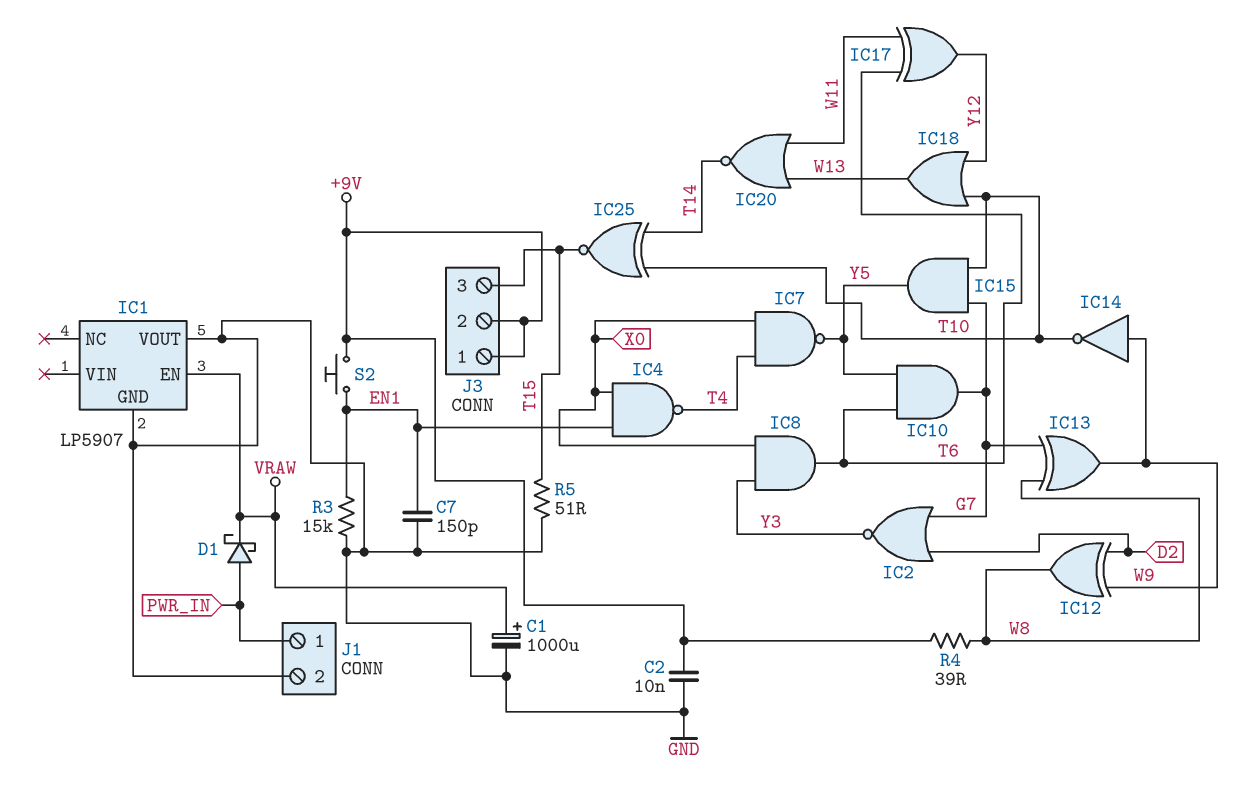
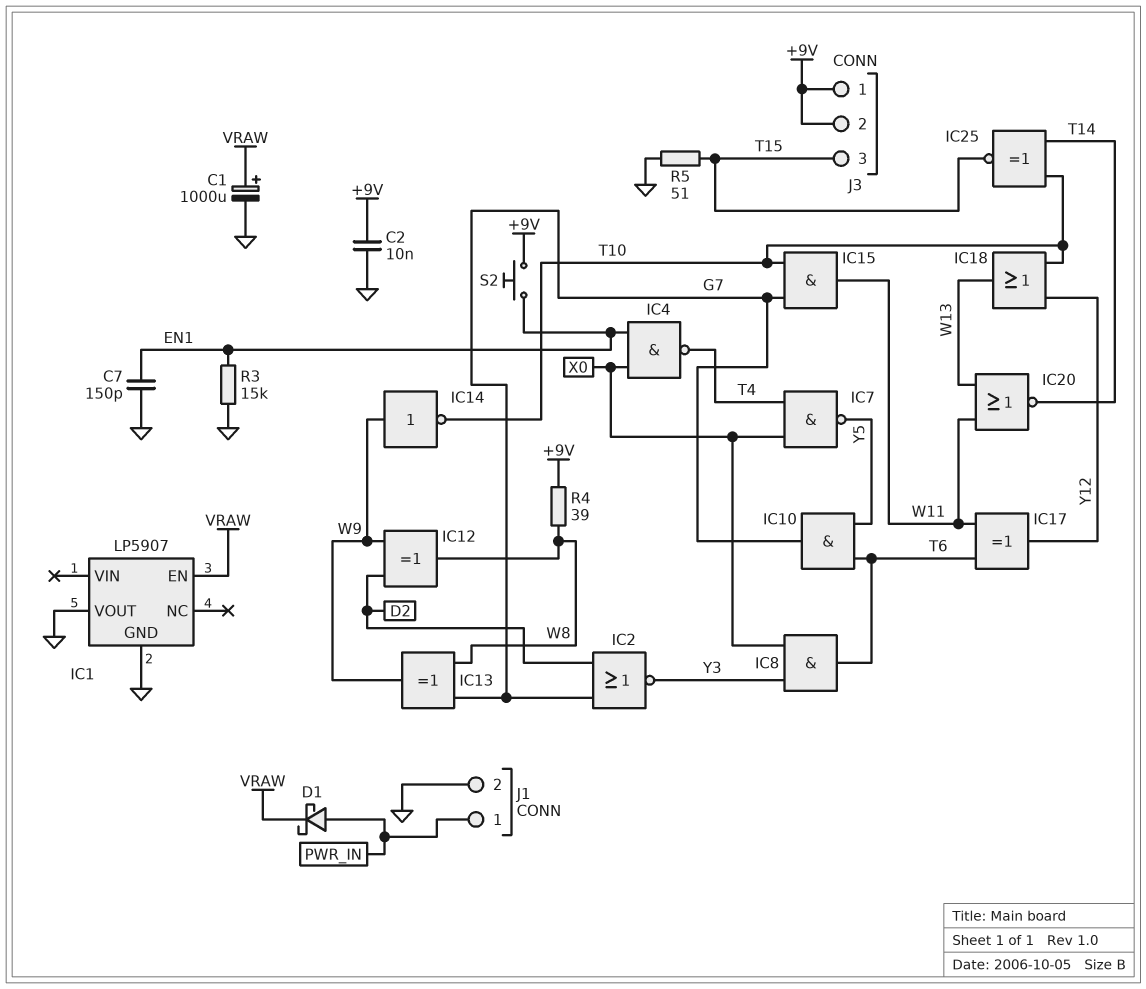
IC15: AND (in G7, in T10, out Y5) -> AND (in G7, in T10, out W11)

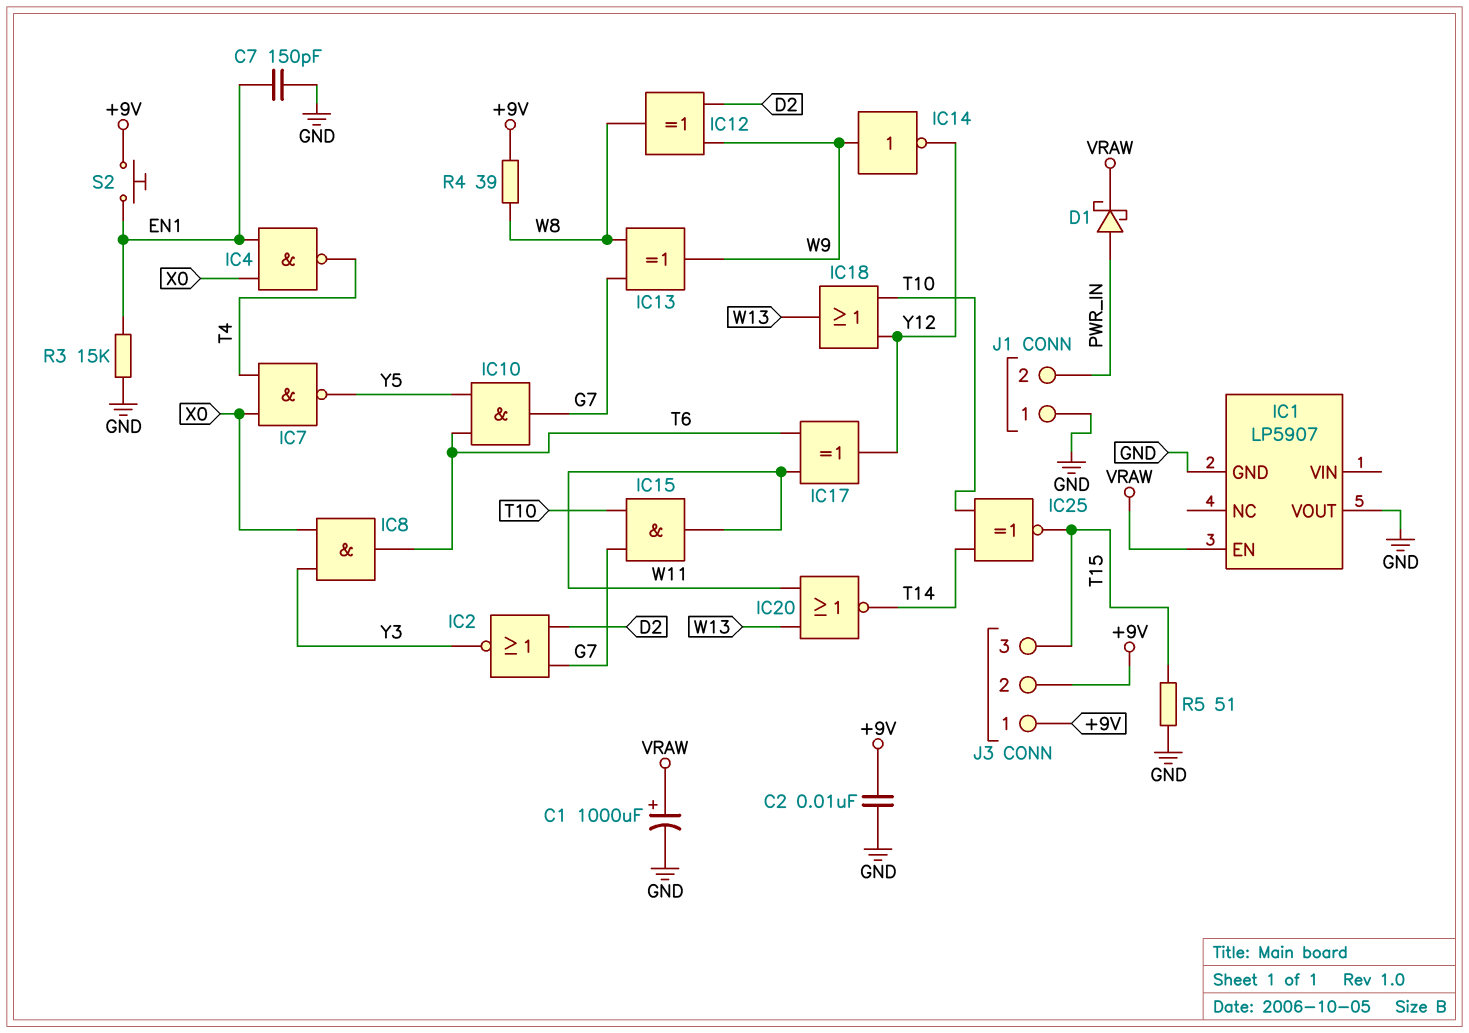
IC14: NOT (in W9, out T10) -> NOT (in W9, out Y12)
J1 pin 1: PWR_IN -> GND
J1 pin 2: GND -> PWR_IN

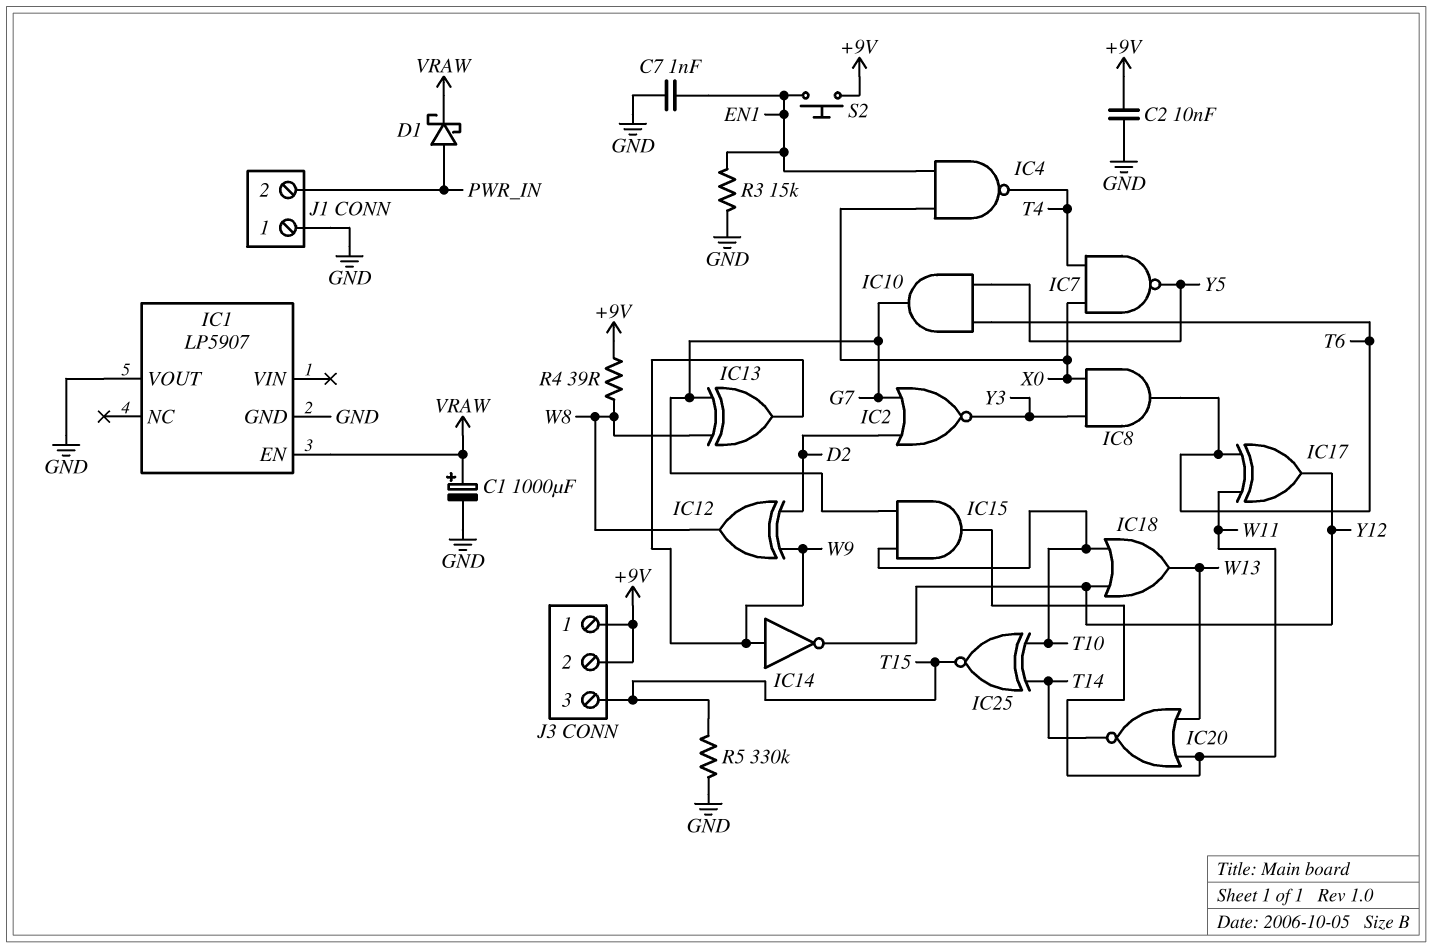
C7: 150pF (EN1, GND) -> 1nF (EN1, GND)
R5: 51 (GND, T15) -> 330k (GND, T15)

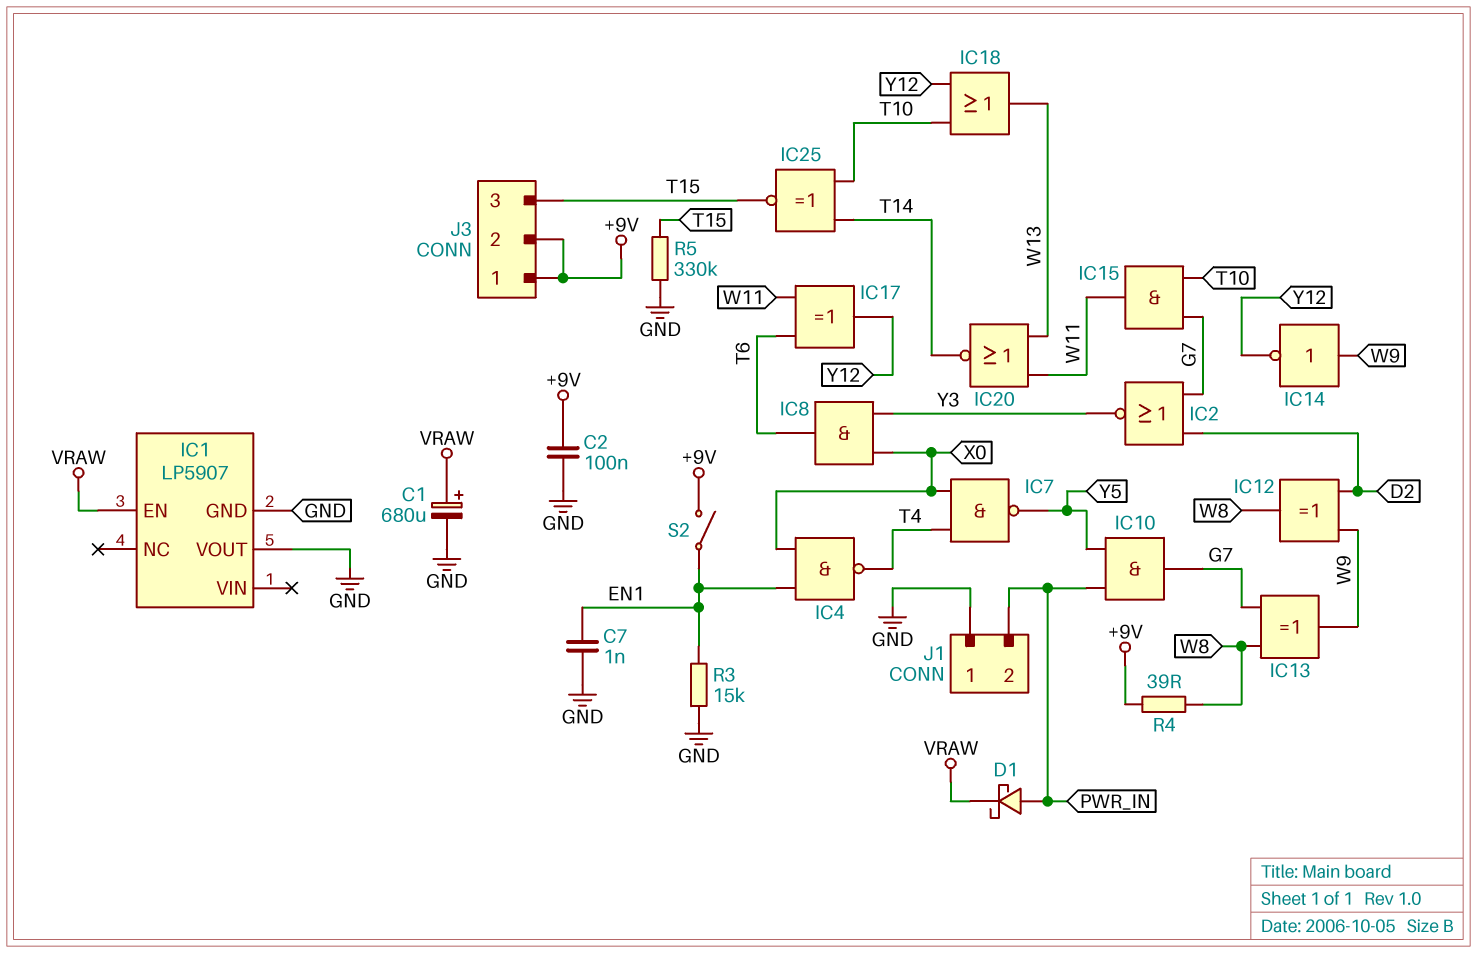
C1: 1000uF (plus VRAW, minus GND) -> 680uF (plus VRAW, minus GND)
C2: 10nF (+9V, GND) -> 100nF (+9V, GND)
IC10: AND (in T6, in Y5, out G7) -> AND (in PWR_IN, in Y5, out G7)
S2: button (+9V, EN1) -> switch (+9V, EN1)

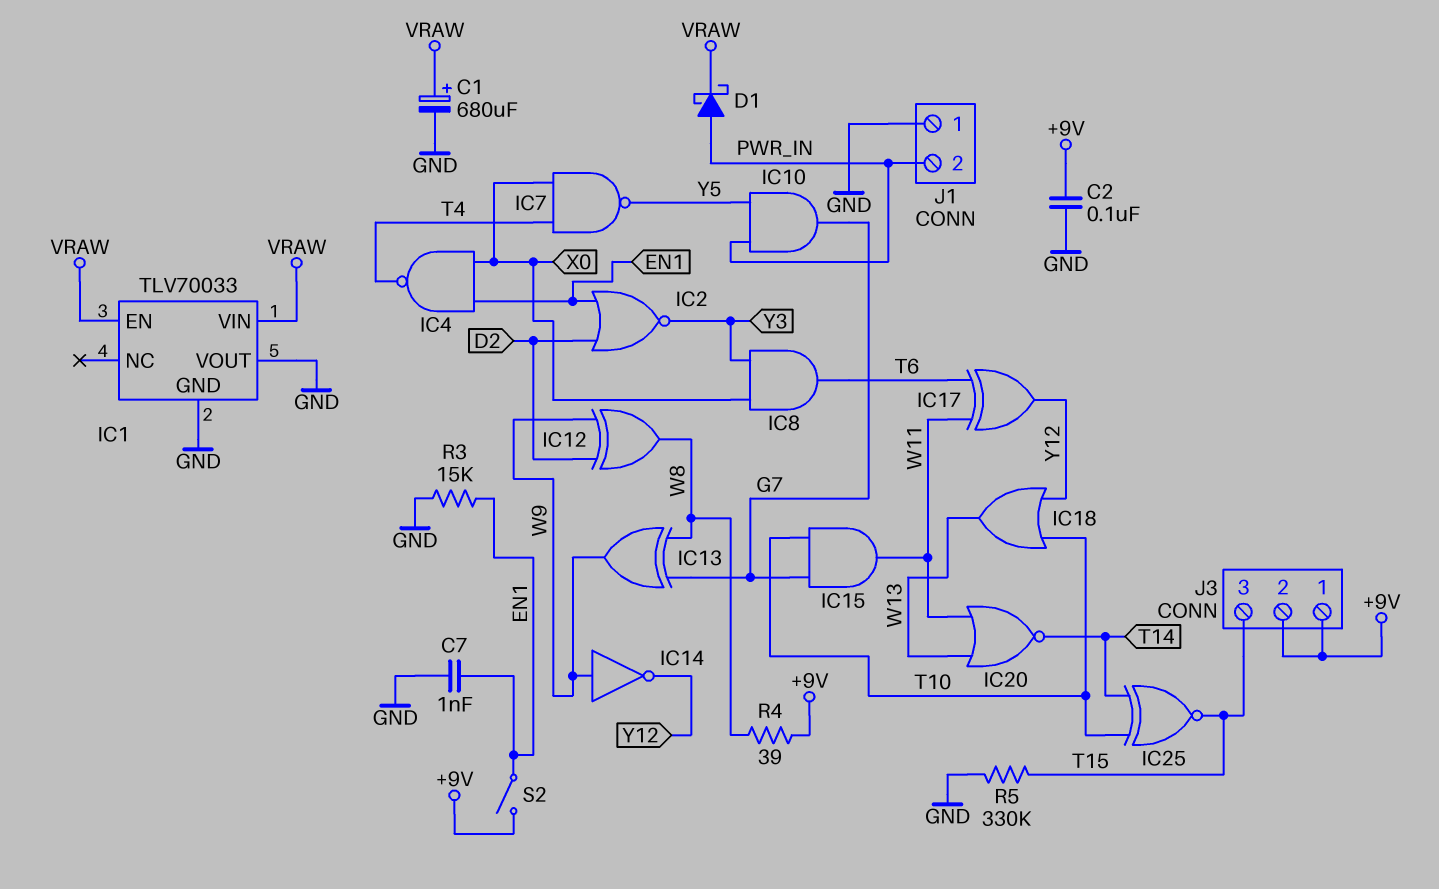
IC1: LP5907 -> TLV70033
IC1 pin VIN: none -> VRAW
IC2: NOR (in D2, in G7, out Y3) -> NOR (in D2, in EN1, out Y3)

